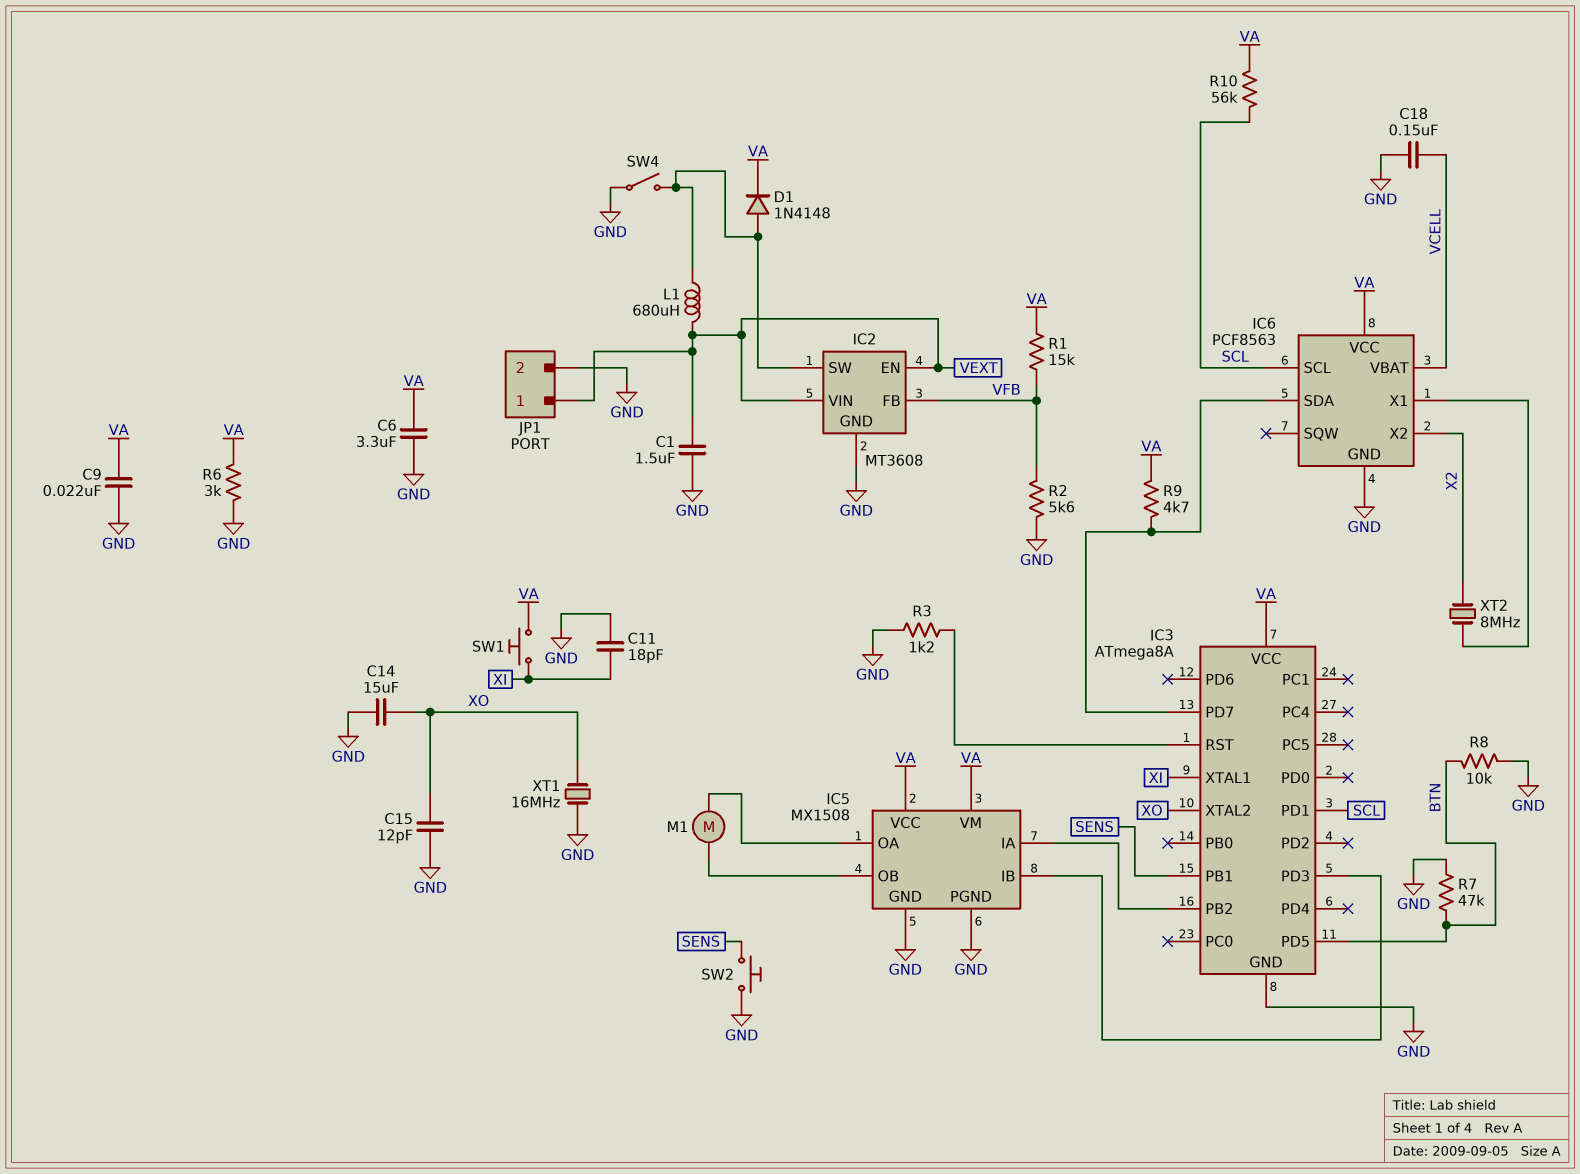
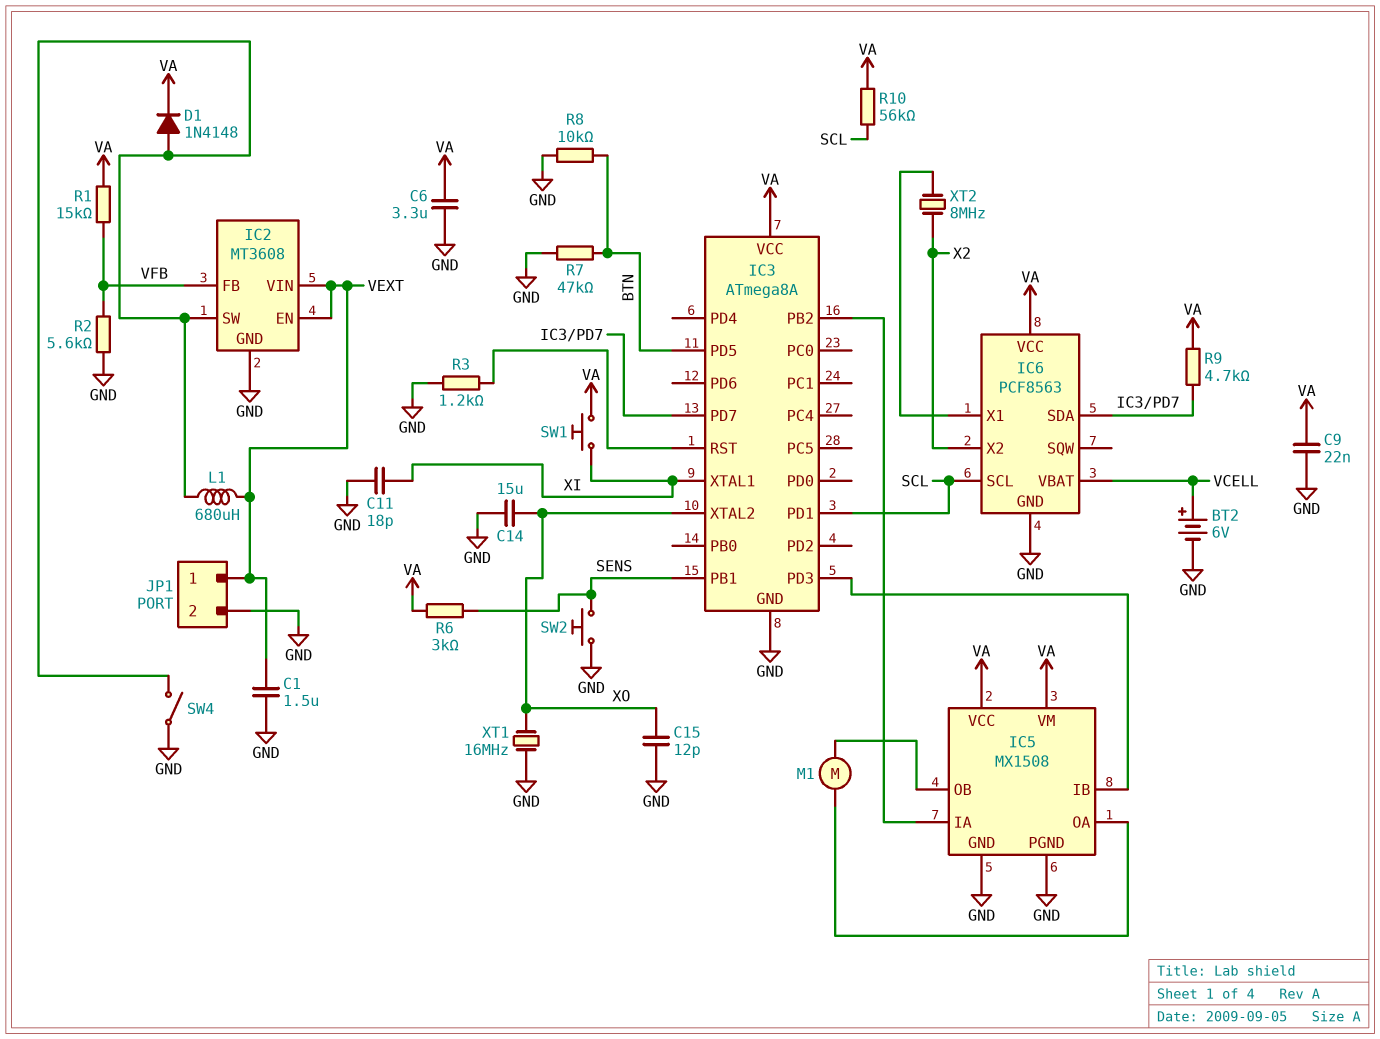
BT2: none -> 6V (plus VCELL, minus GND)
C18: 150nF (GND, VCELL) -> none
R6: 3k (GND, VA) -> 3k (SENS, VA)

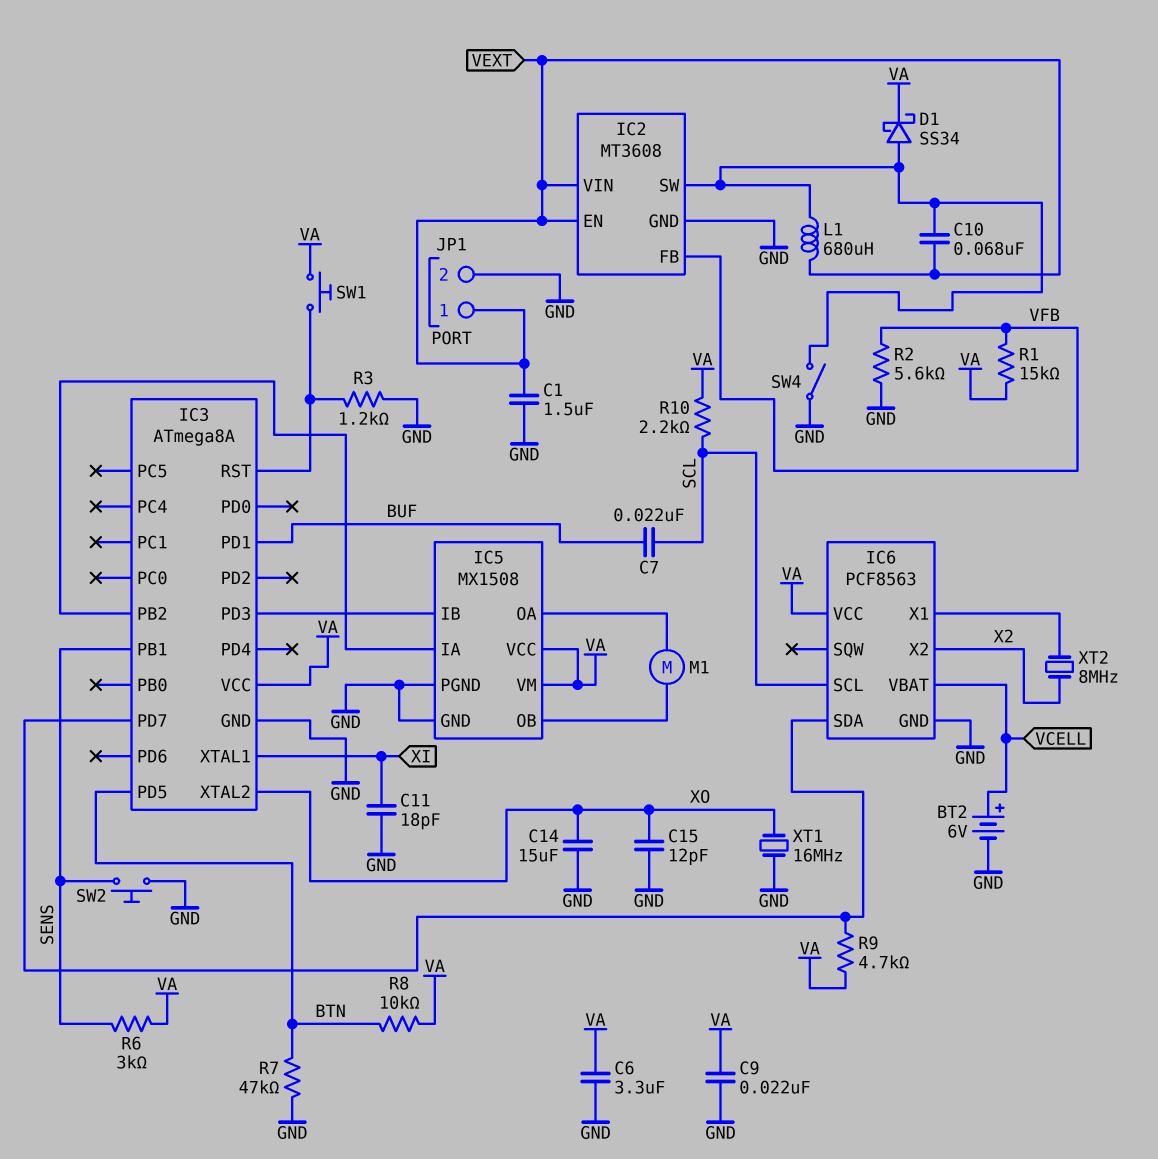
C7: none -> 22nF (BUF, SCL)
C10: none -> 68nF (IC2/SW, VEXT)
D1: diode 1N4148 (A IC2/SW, K VA) -> schottky SS34 (A IC2/SW, K VA)
IC3 pin PD1: SCL -> BUF
R8: 10k (BTN, GND) -> 10k (BTN, VA)
R10: 56k (SCL, VA) -> 2.2k (SCL, VA)
SW1: button (VA, XI) -> button (IC3/RST, VA)

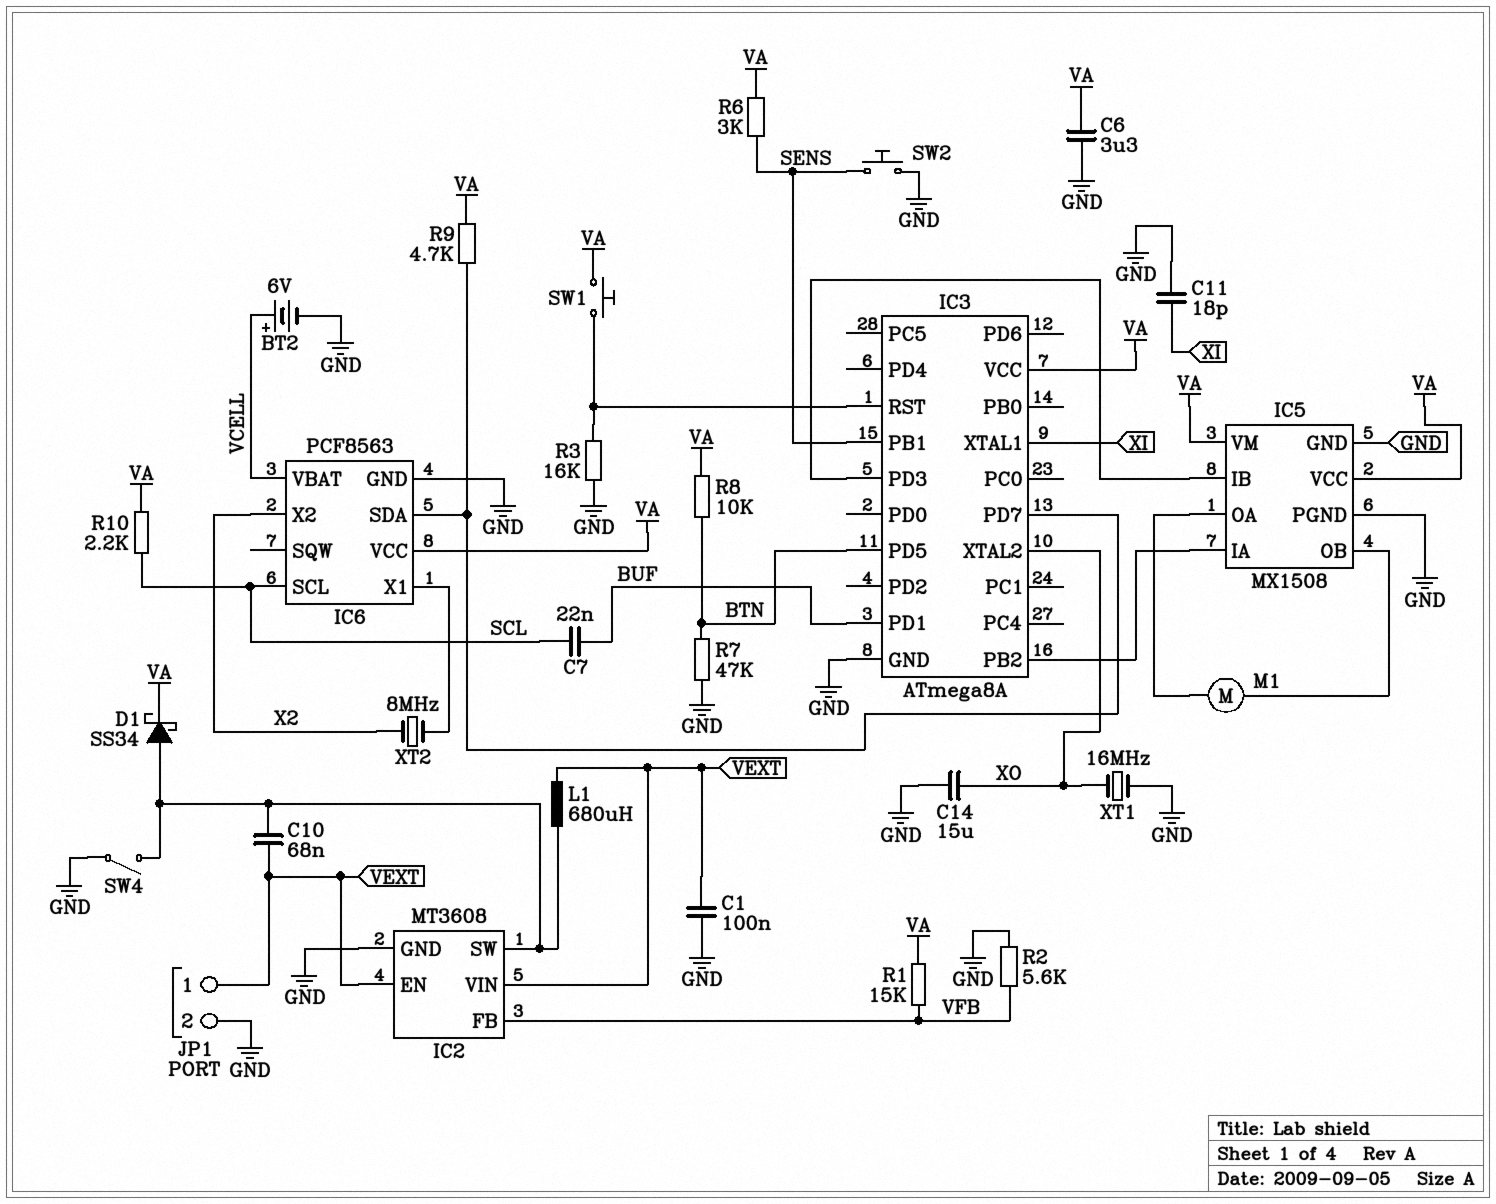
C1: 1.5uF (GND, VEXT) -> 100nF (GND, VEXT)
C9: 22nF (GND, VA) -> none
C15: 12pF (GND, XO) -> none
R3: 1.2k (GND, IC3/RST) -> 16k (GND, IC3/RST)

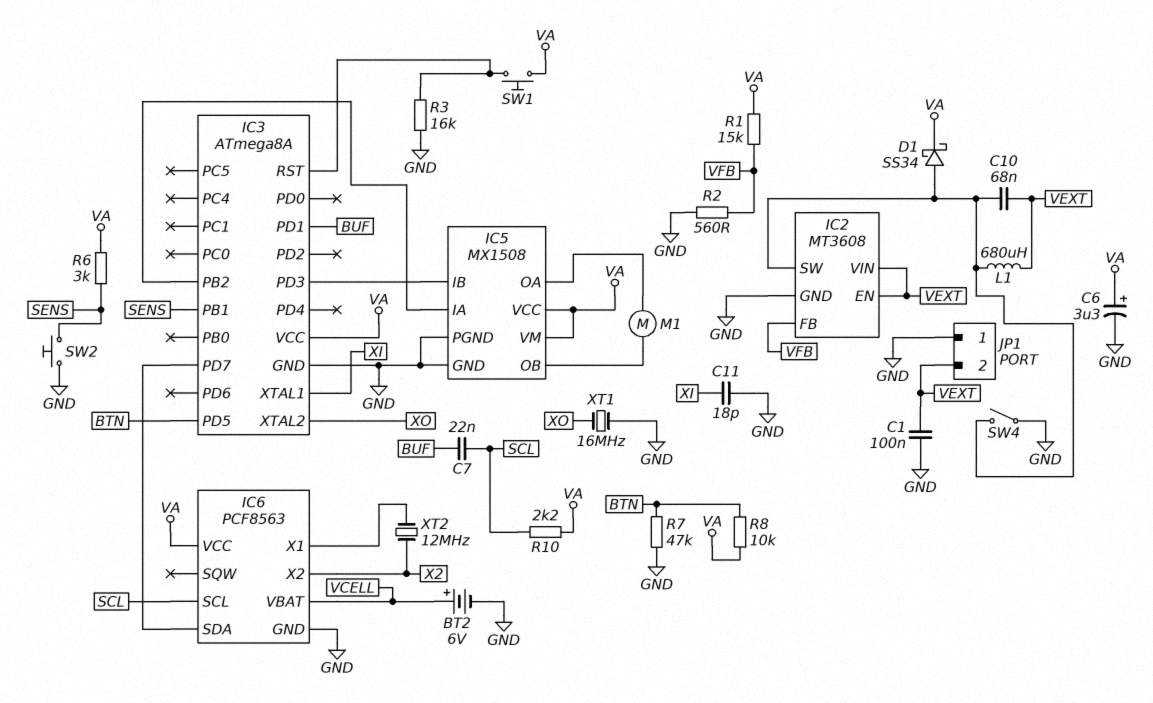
C6: 3.3uF (GND, VA) -> 3.3uF (plus VA, minus GND)
C14: 15uF (GND, XO) -> none
JP1 pin 1: VEXT -> GND
JP1 pin 2: GND -> VEXT
R2: 5.6k (GND, VFB) -> 560 (GND, VFB)
R9: 4.7k (IC3/PD7, VA) -> none
XT2: 8MHz (IC6/X1, X2) -> 12MHz (IC6/X1, X2)

